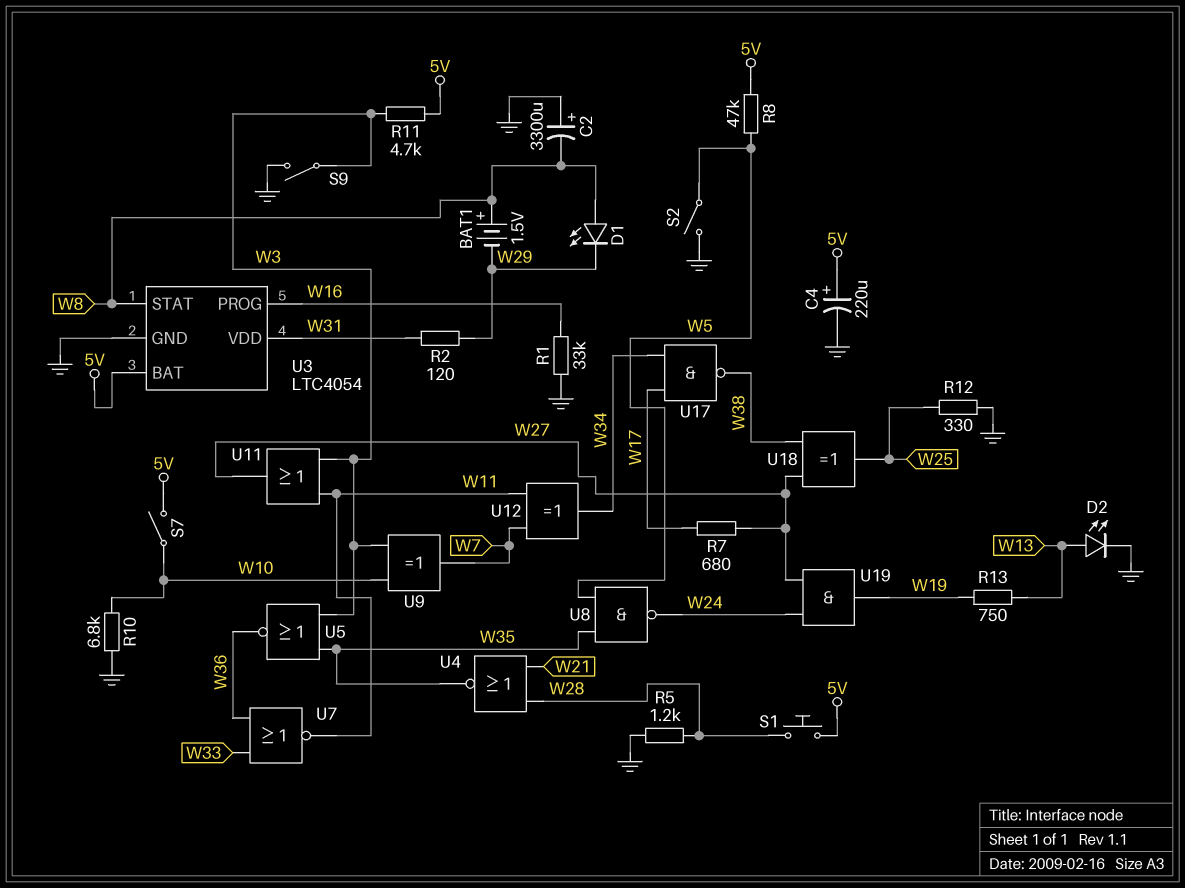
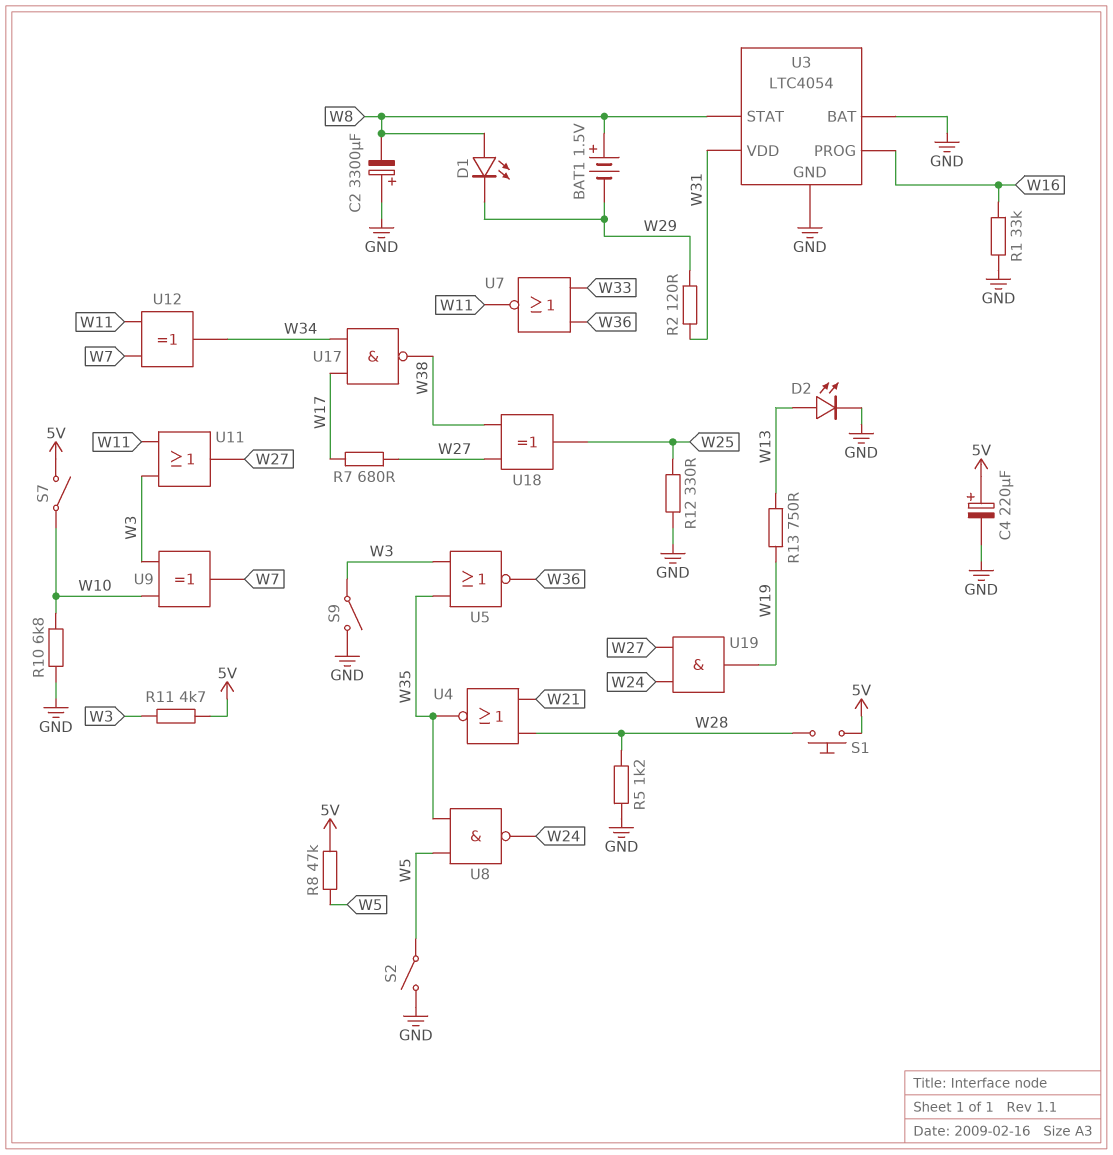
U3 pin BAT: 5V -> GND

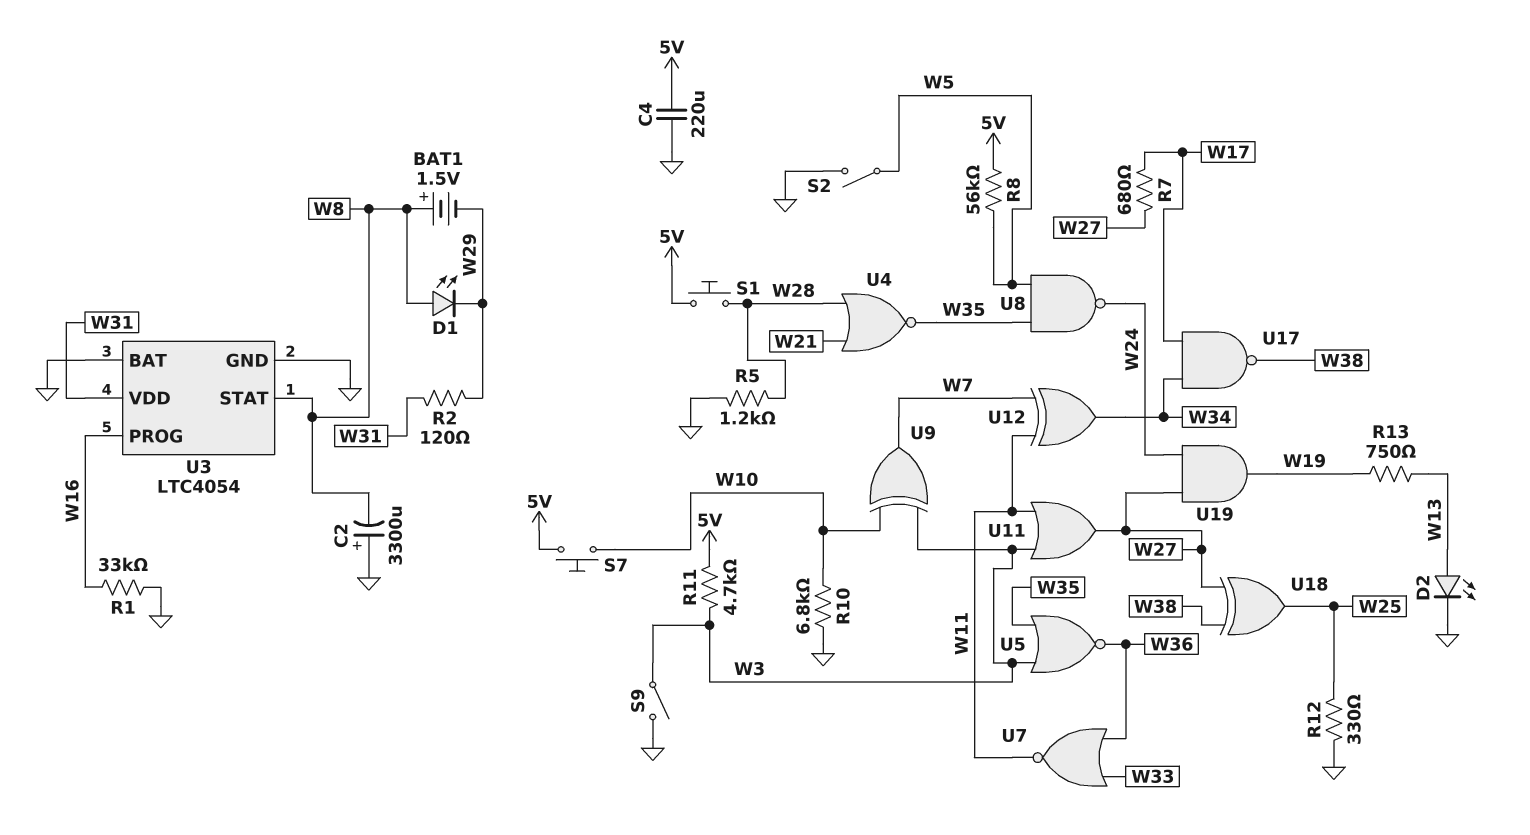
C4: 220uF (plus 5V, minus GND) -> 220uF (5V, GND)
R8: 47k (5V, W5) -> 56k (5V, W5)
S7: switch (5V, W10) -> button (5V, W10)

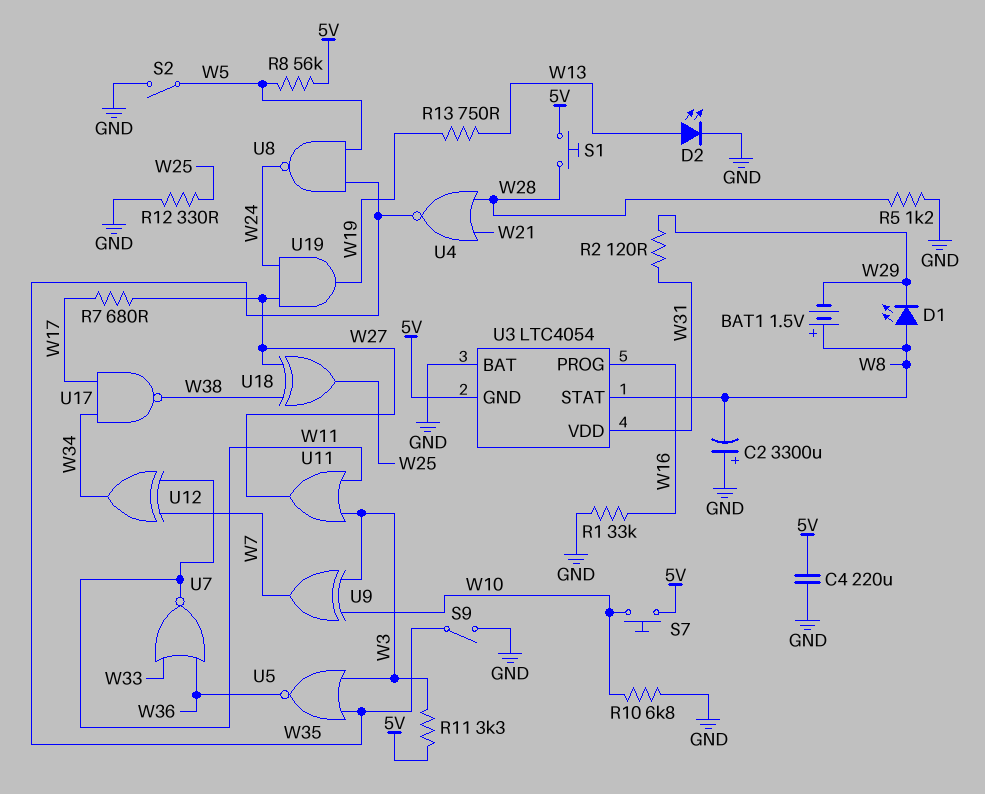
R11: 4.7k (5V, W3) -> 3.3k (5V, W3)
S9: switch (GND, W3) -> switch (GND, W35)
U3 pin GND: GND -> 5V

